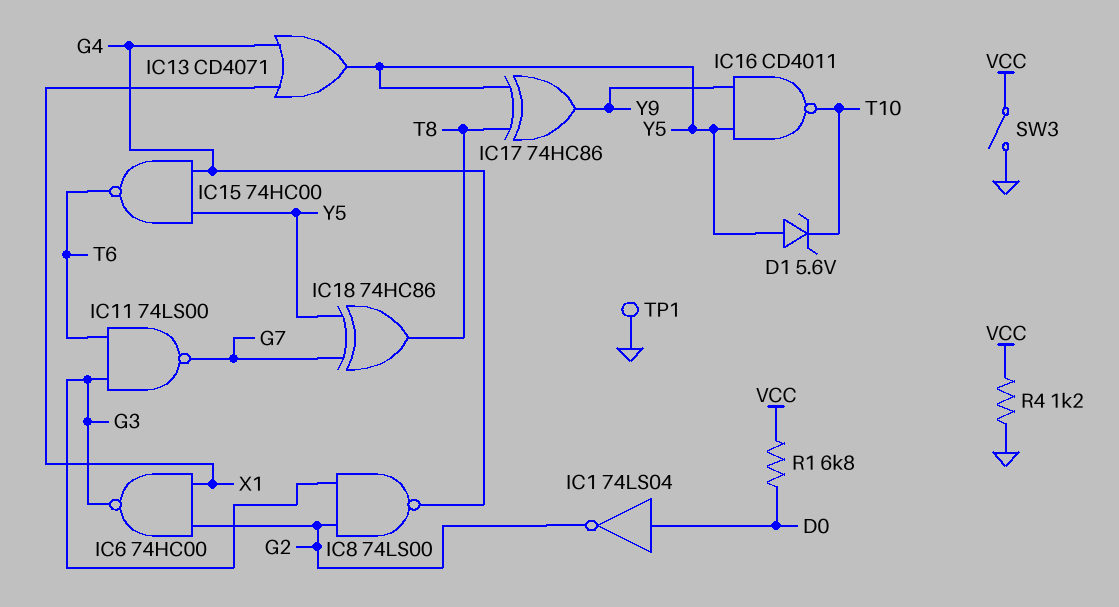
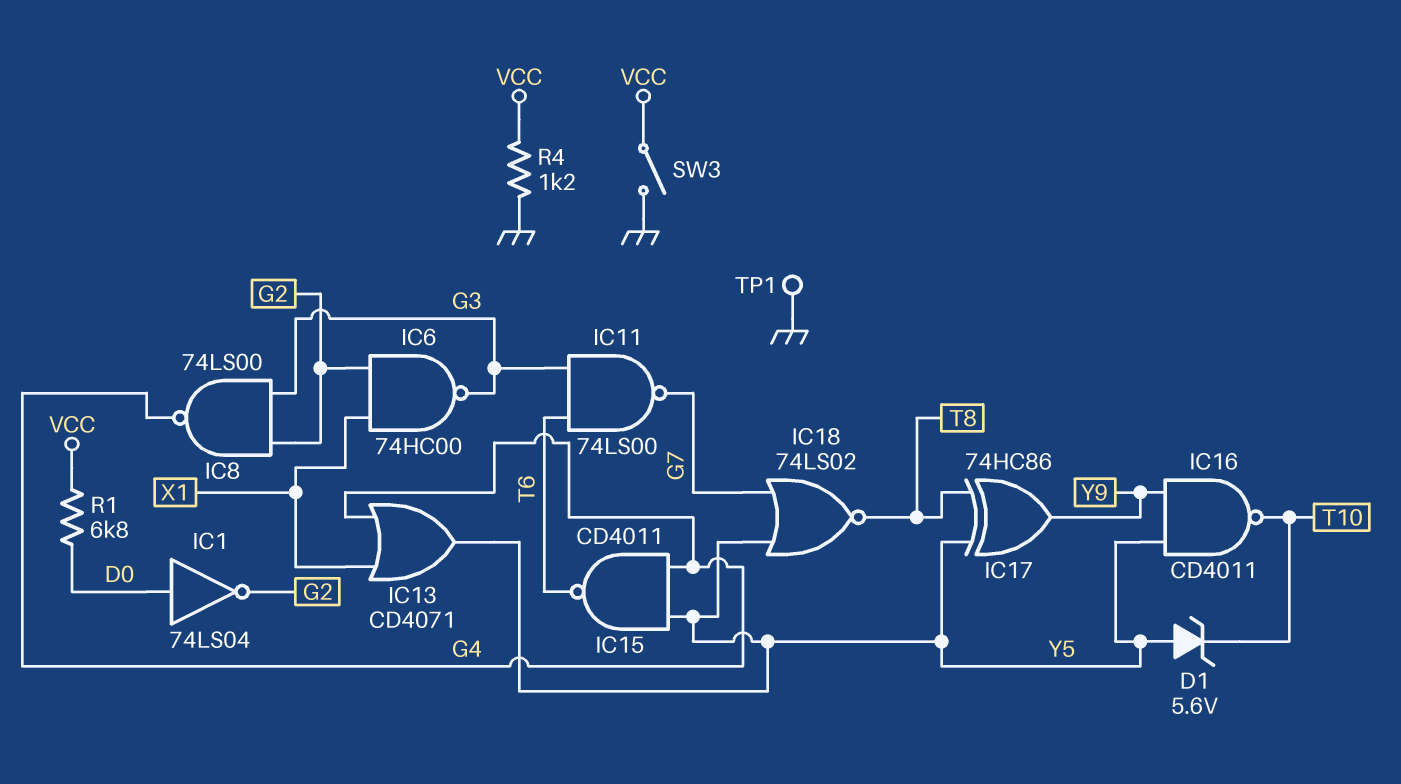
IC15: NAND 74HC00 (in G4, in Y5, out T6) -> NAND CD4011 (in G4, in Y5, out T6)
IC18: XOR 74HC86 (in G7, in Y5, out T8) -> NOR 74LS02 (in G7, in Y5, out T8)

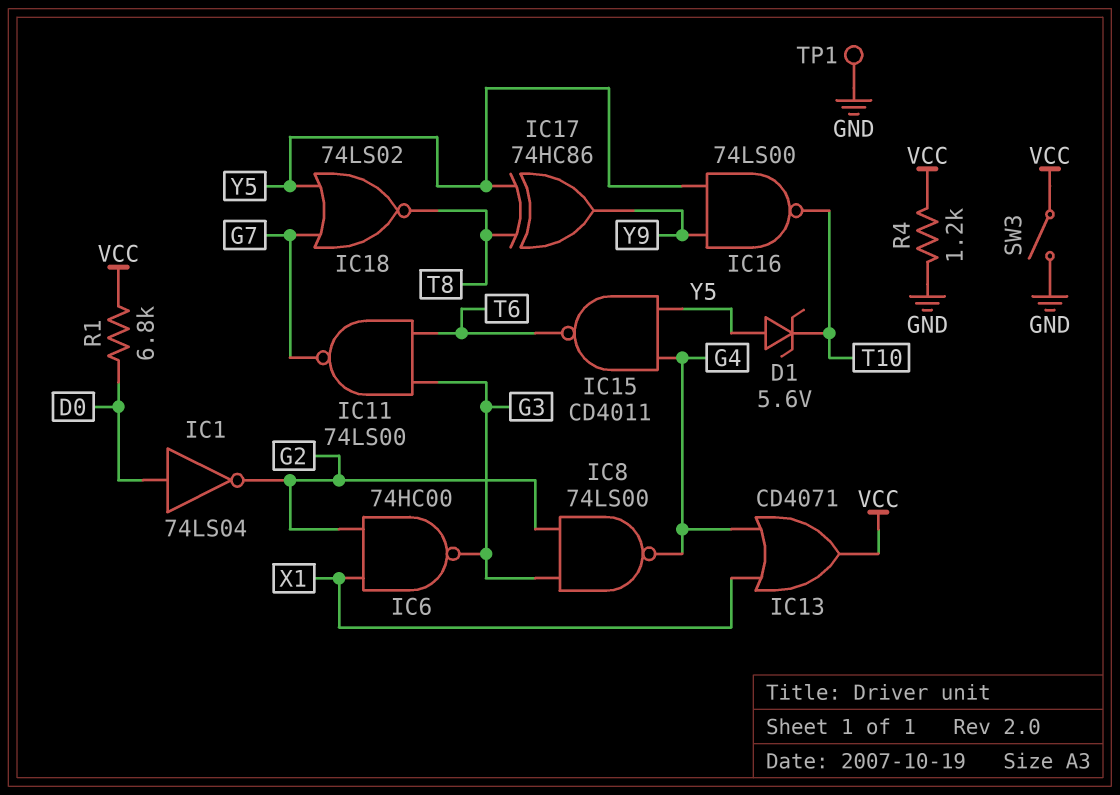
IC13: OR CD4071 (in G4, in X1, out Y5) -> OR CD4071 (in G4, in X1, out VCC)
IC16: NAND CD4011 (in Y5, in Y9, out T10) -> NAND 74LS00 (in Y5, in Y9, out T10)

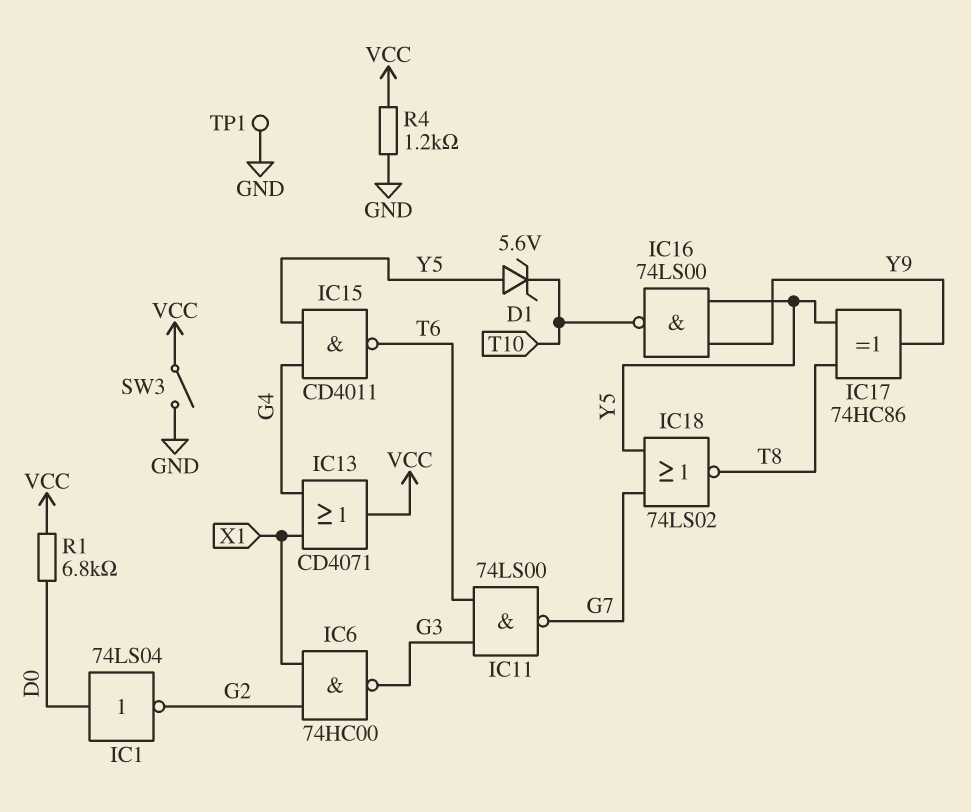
IC8: NAND 74LS00 (in G2, in G3, out G4) -> none

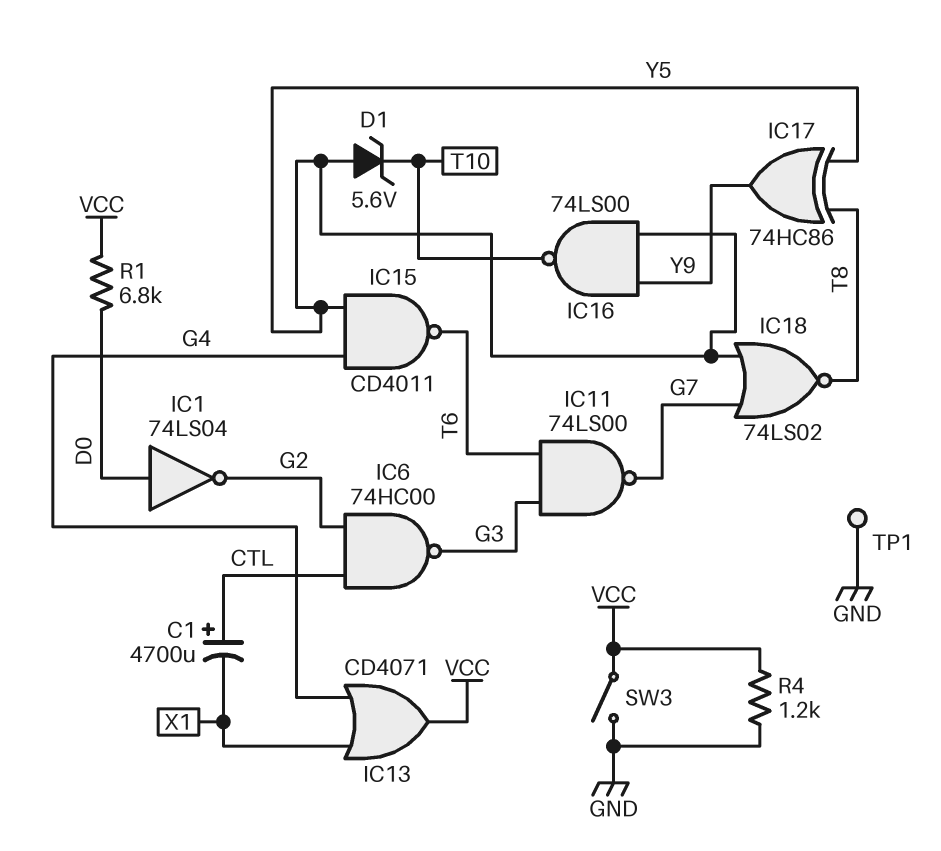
C1: none -> 4700uF (plus CTL, minus X1)
IC6: NAND 74HC00 (in G2, in X1, out G3) -> NAND 74HC00 (in CTL, in G2, out G3)

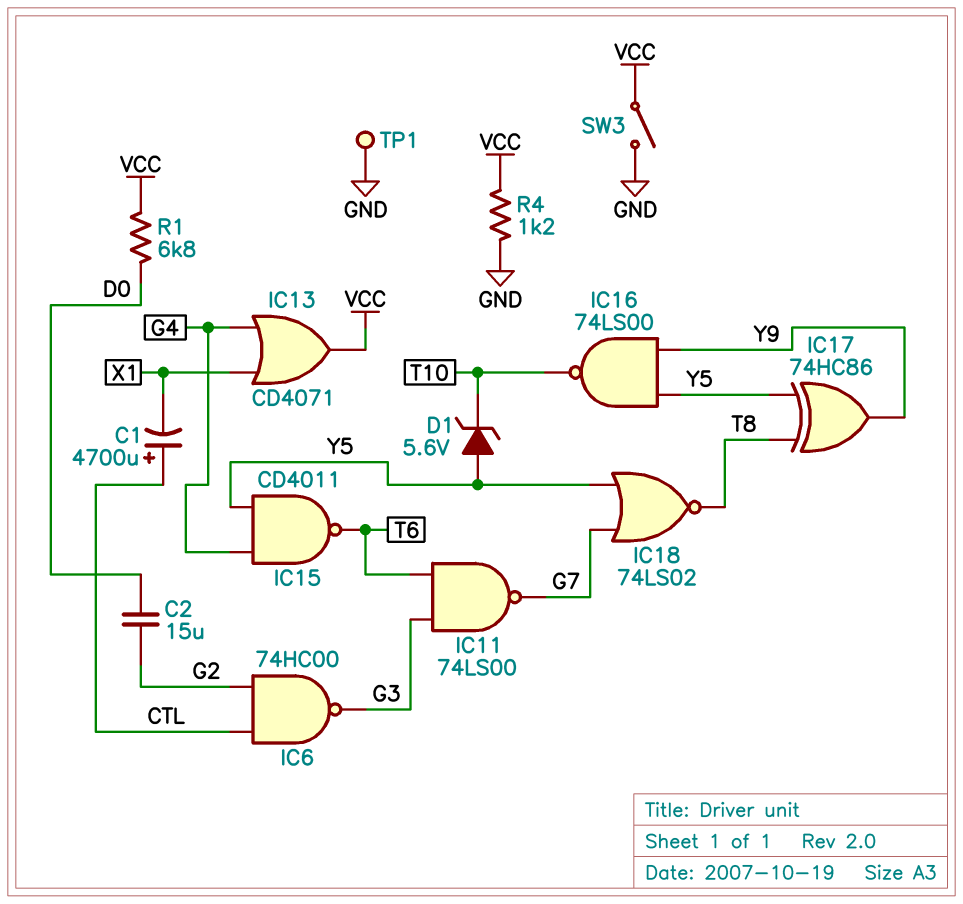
C2: none -> 15uF (D0, G2)
IC1: NOT 74LS04 (in D0, out G2) -> none

